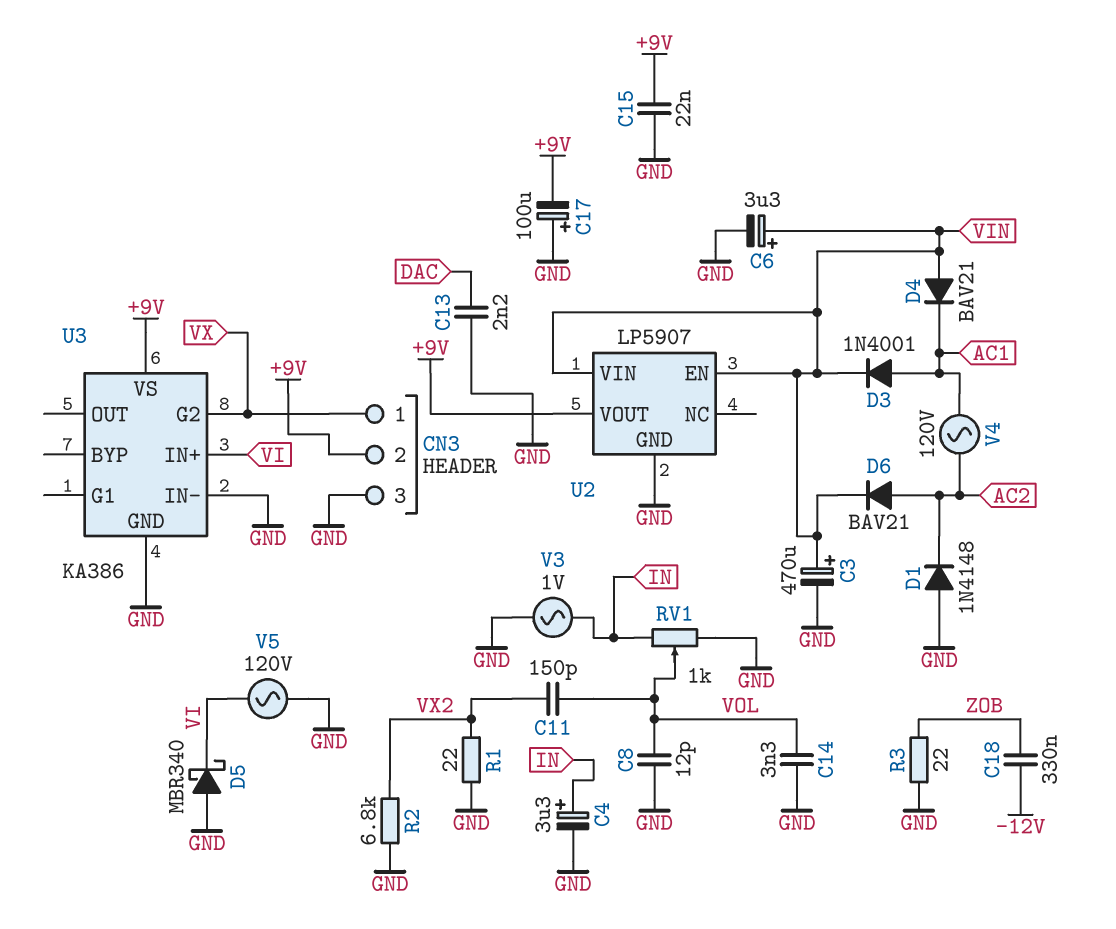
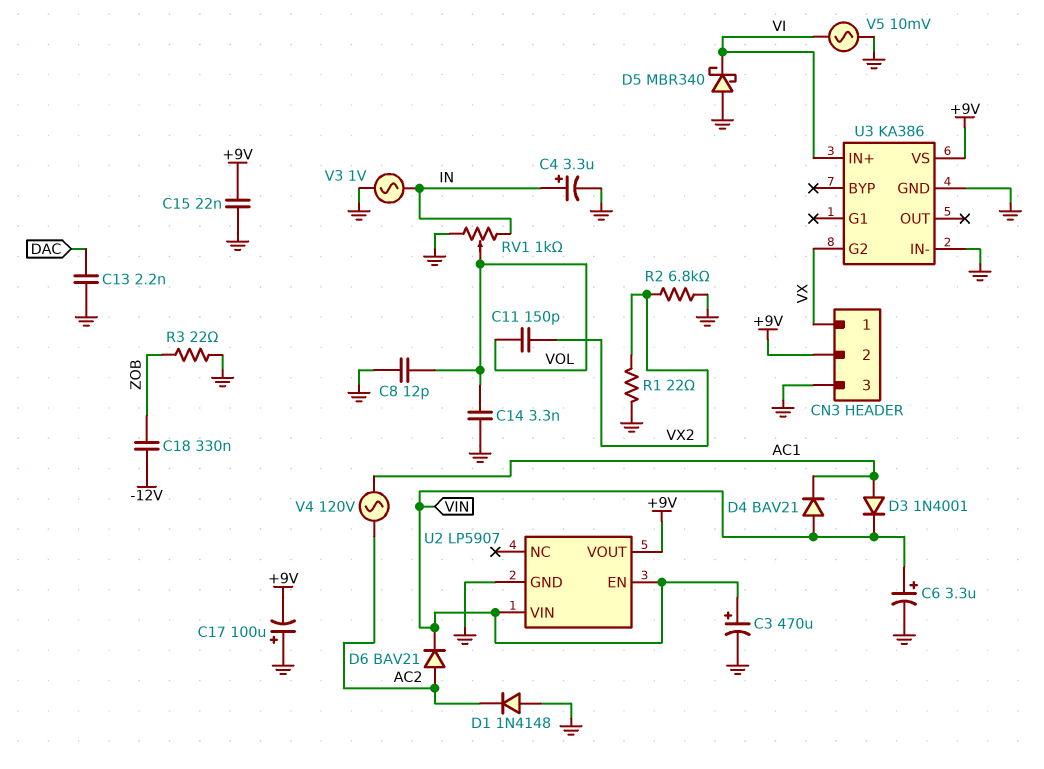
V5: AC 120V (GND, VI) -> AC 10mV (GND, VI)

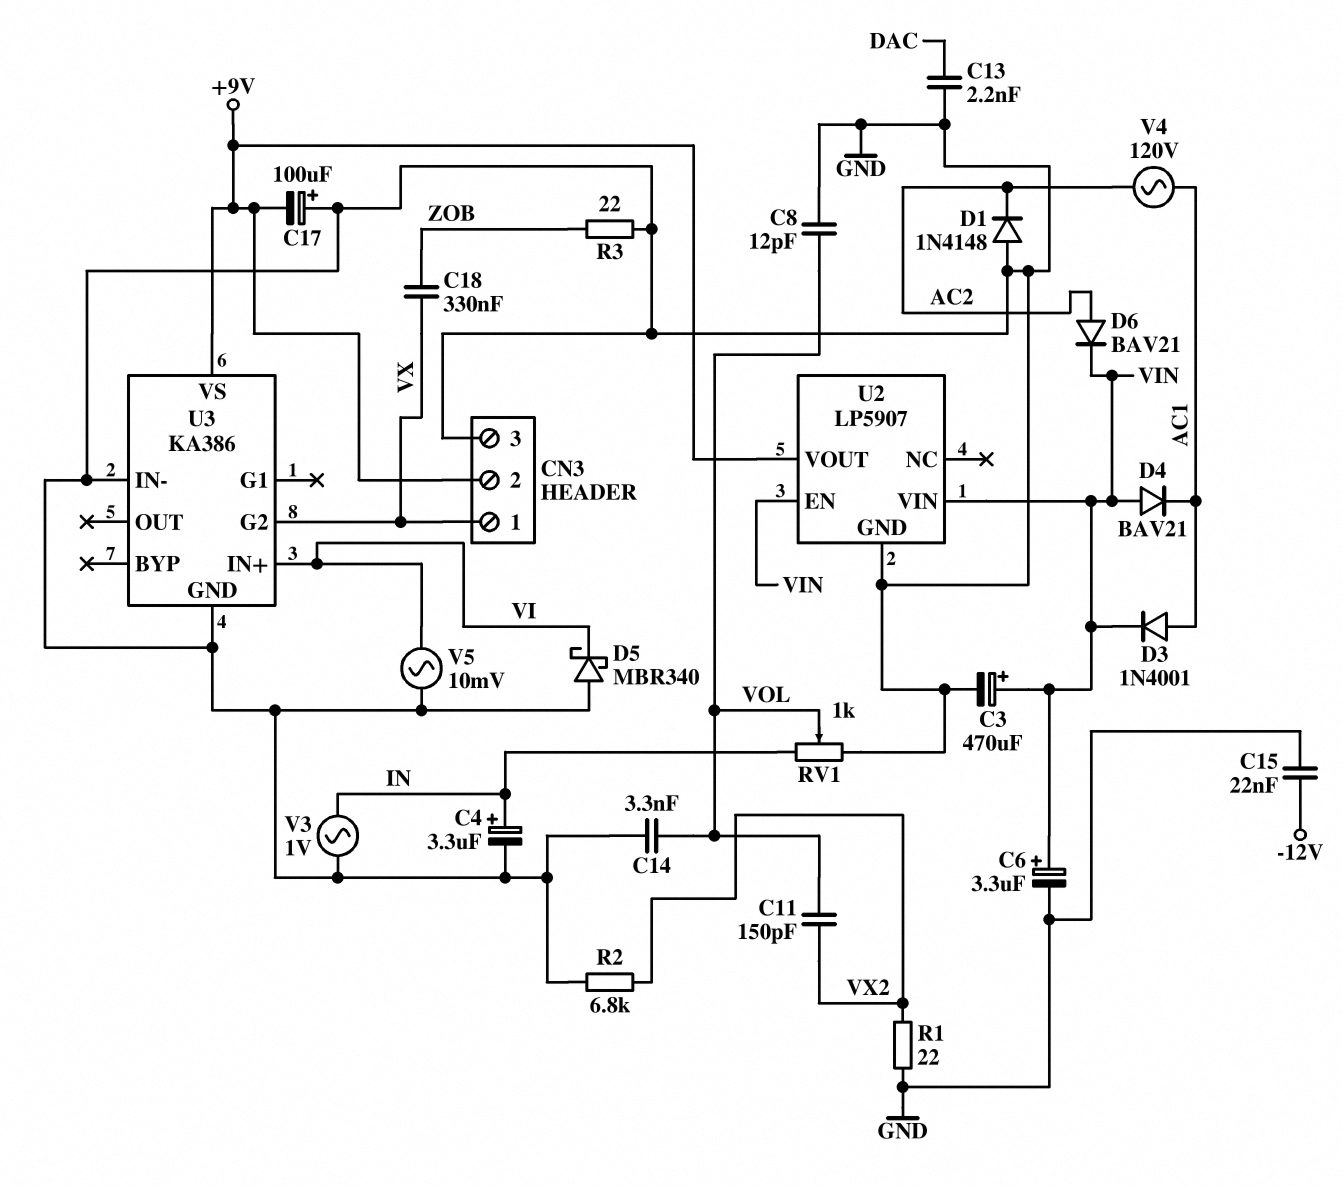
C15: 22nF (+9V, GND) -> 22nF (-12V, GND)
C18: 330nF (-12V, ZOB) -> 330nF (VX, ZOB)

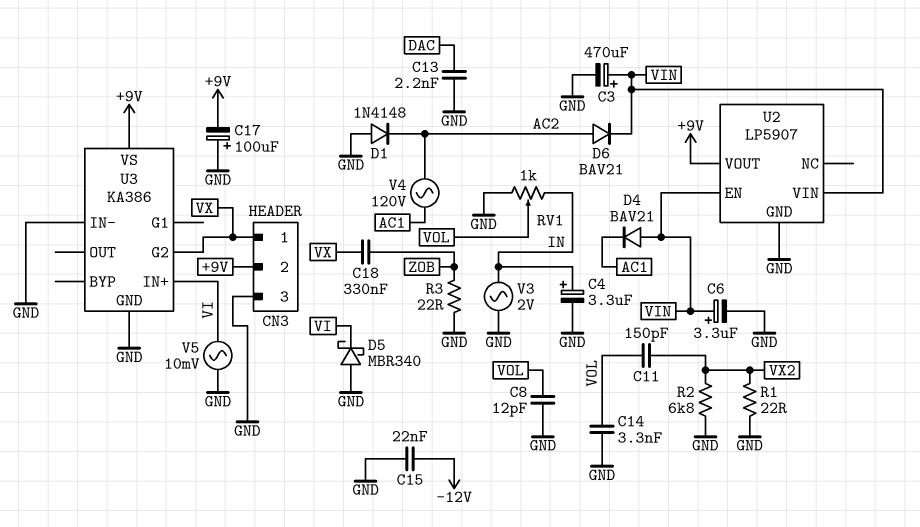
D3: diode 1N4001 (A AC1, K VIN) -> none
V3: AC 1V (GND, IN) -> AC 2V (GND, IN)

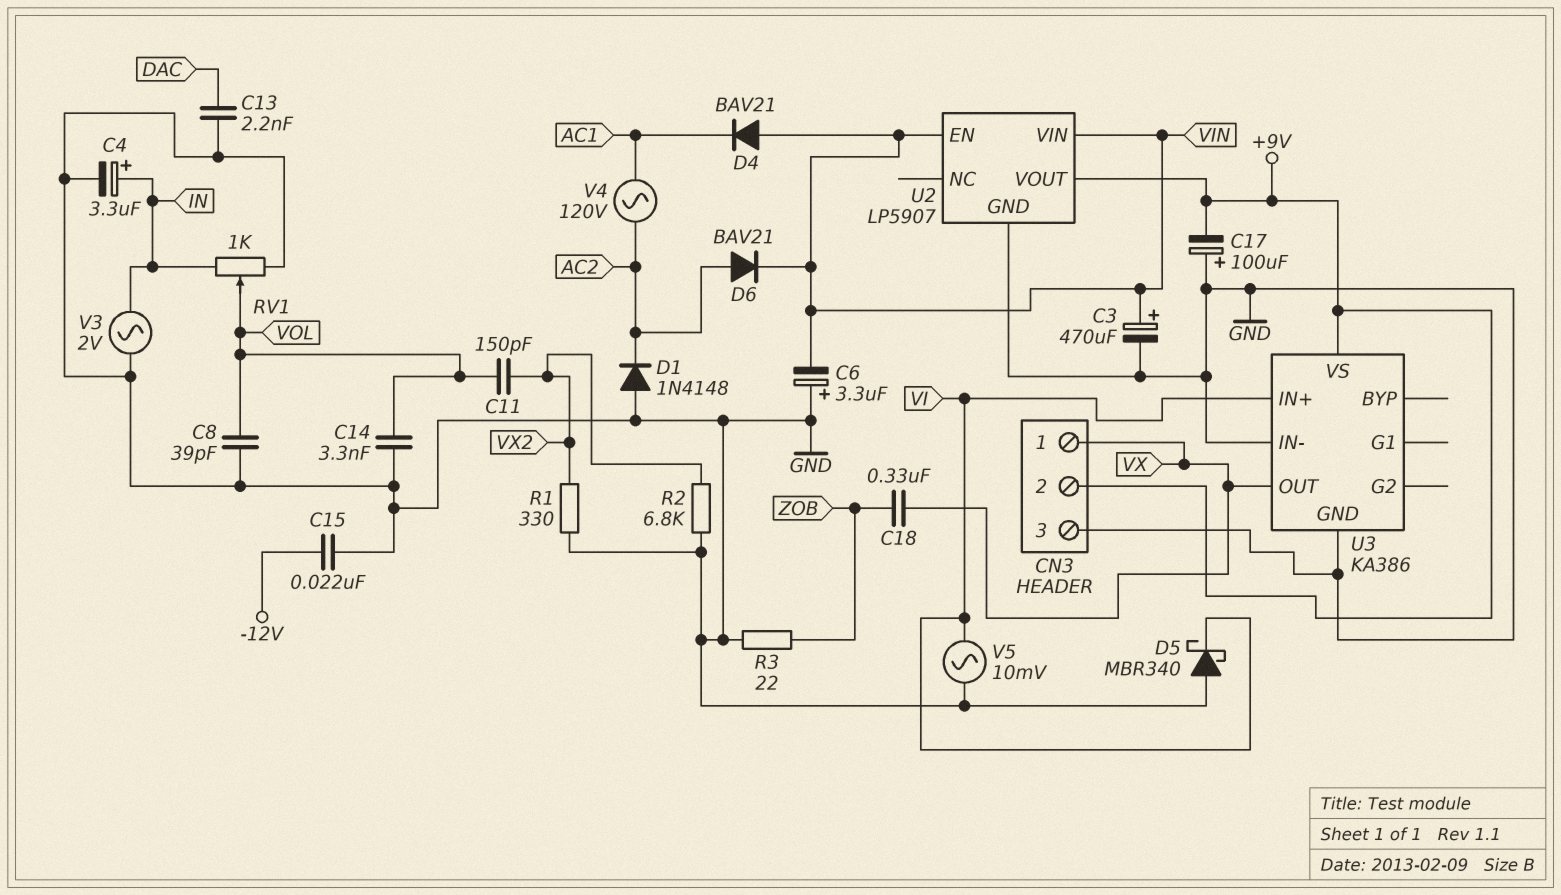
C6: 3.3uF (plus VIN, minus GND) -> 3.3uF (plus GND, minus VIN)
C8: 12pF (GND, VOL) -> 39pF (GND, VOL)
R1: 22 (GND, VX2) -> 330 (GND, VX2)
U3 pin G2: VX -> none
U3 pin OUT: none -> VX

